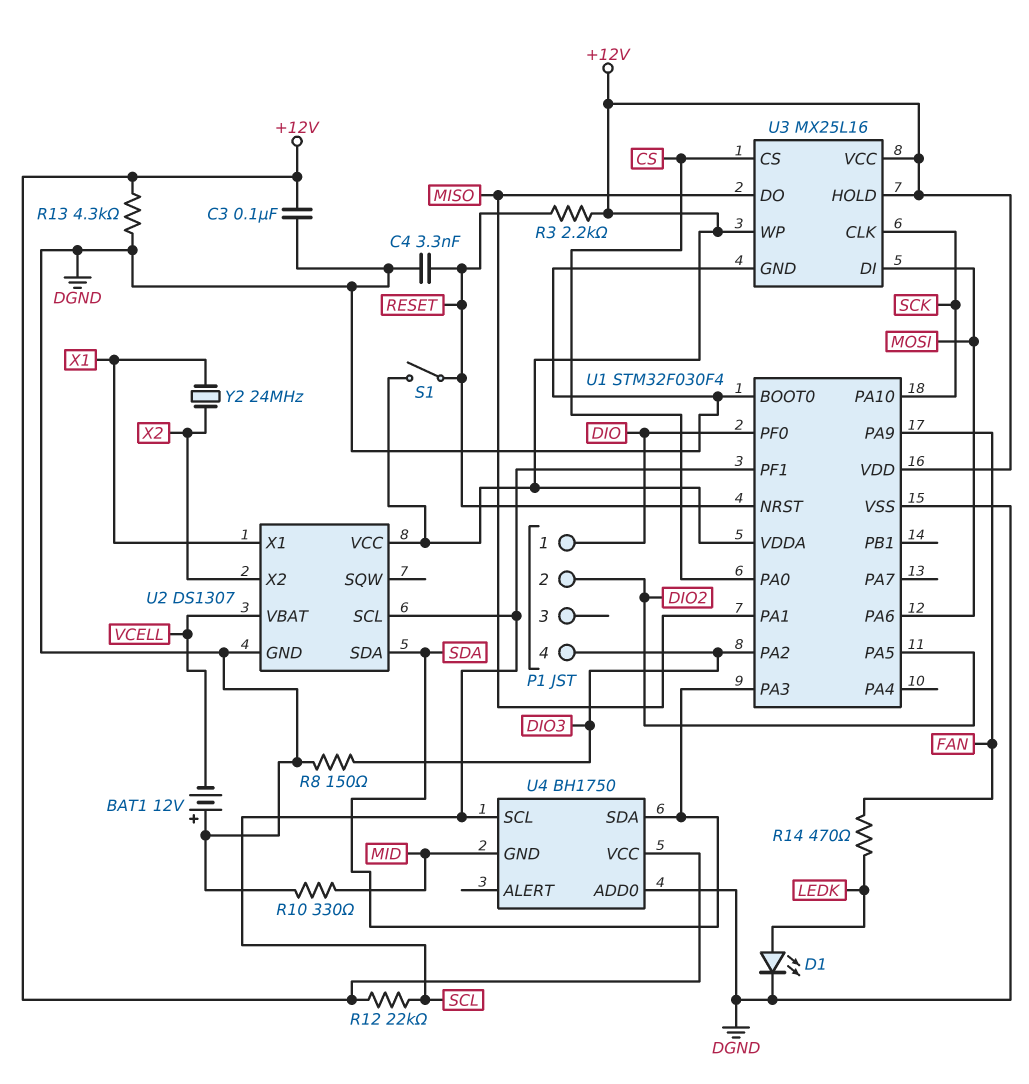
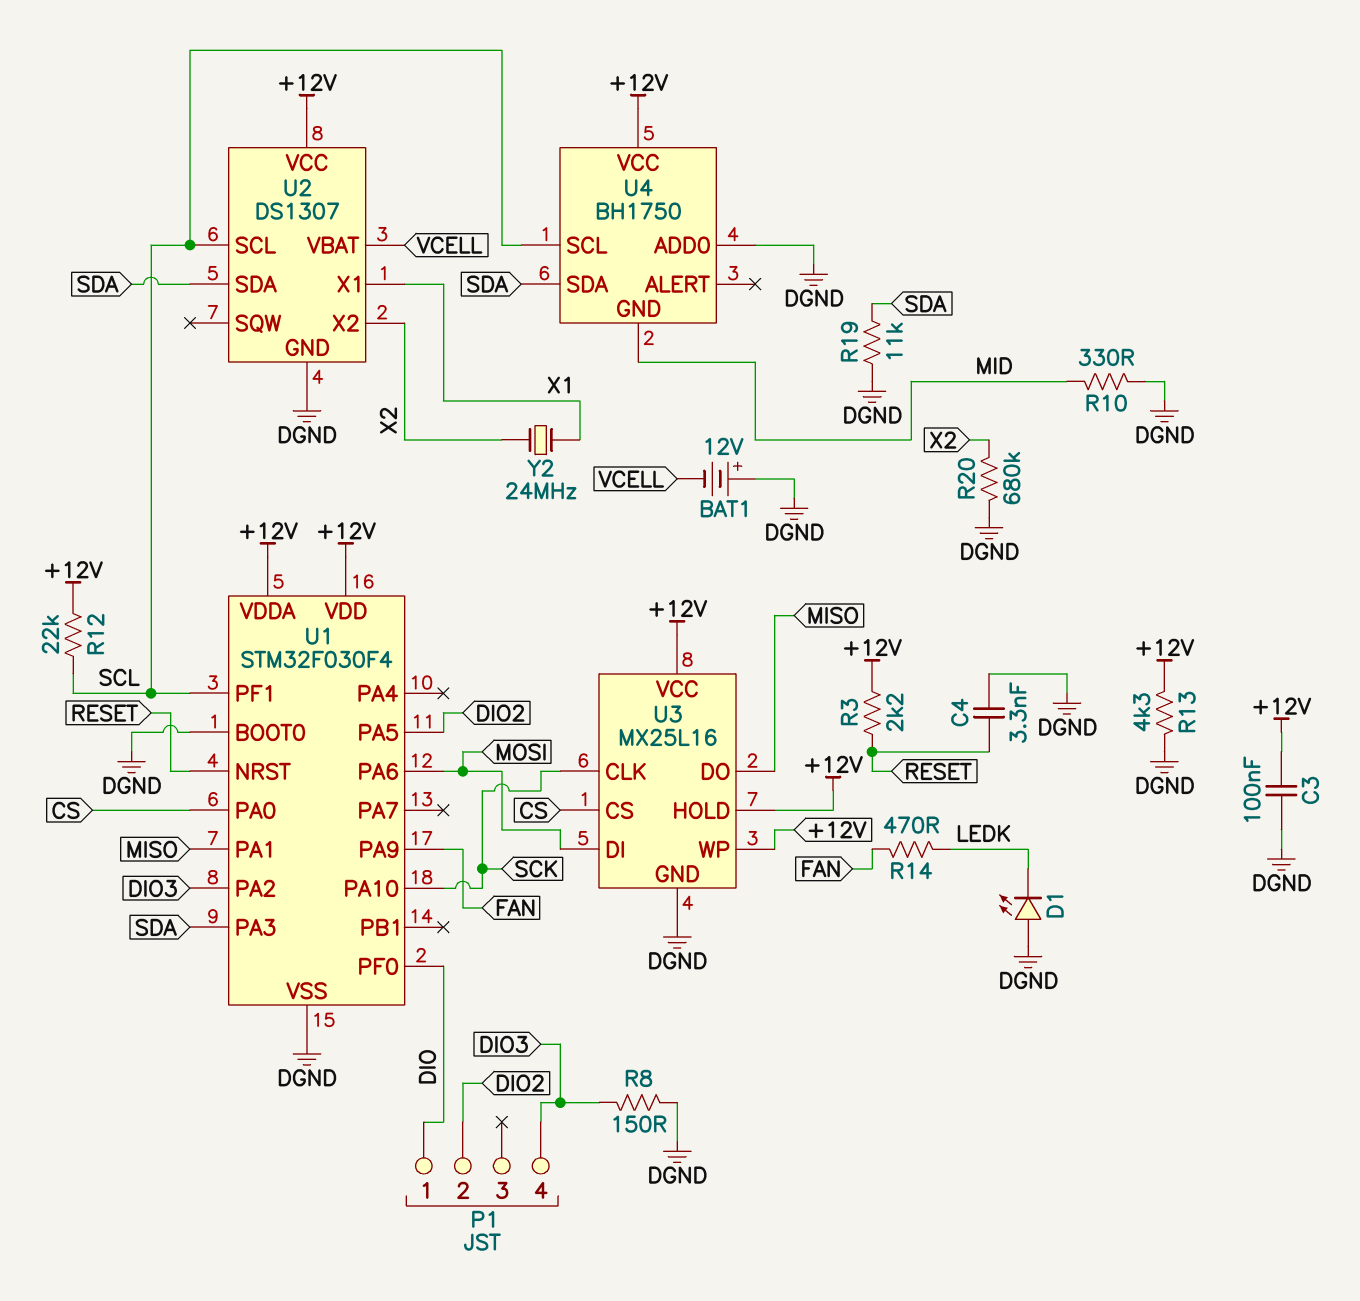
D1: LED (A LEDK, K DGND) -> LED (A DGND, K LEDK)
R19: none -> 11k (DGND, SDA)
R20: none -> 680k (DGND, X2)
S1: switch (+12V, RESET) -> none

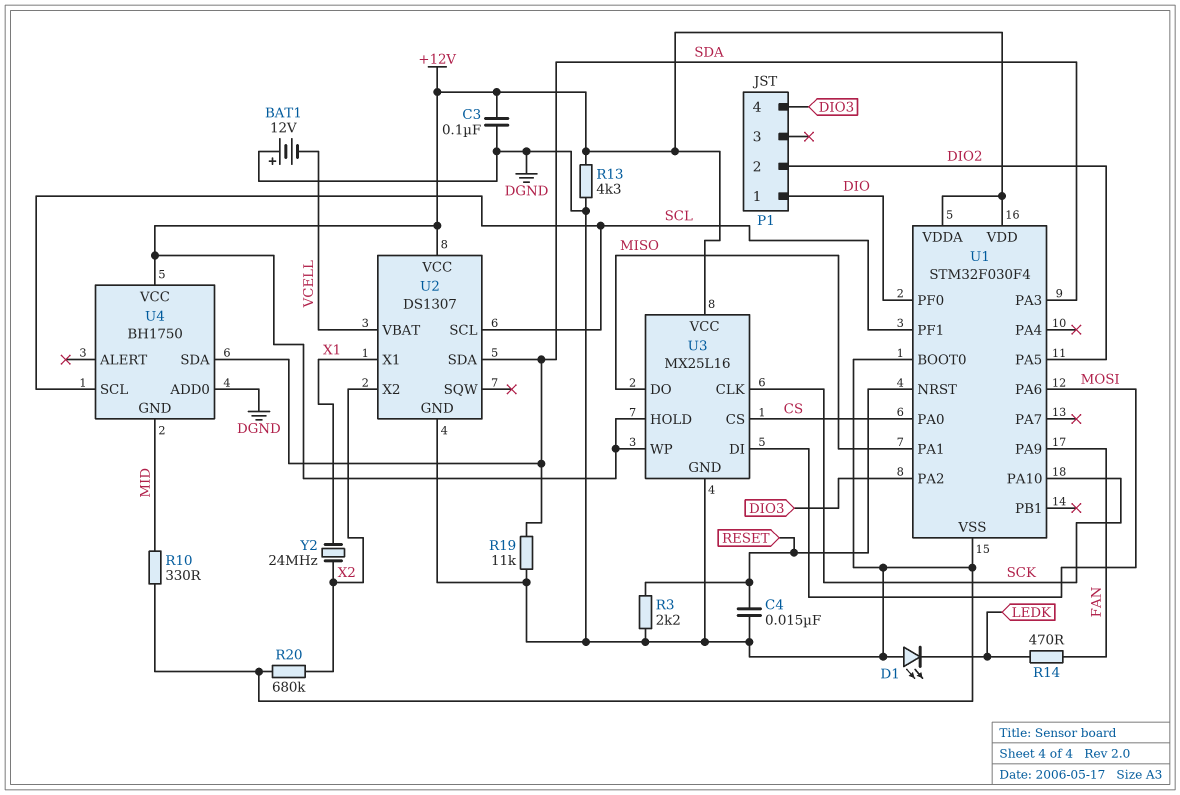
C4: 3.3nF (DGND, RESET) -> 15nF (DGND, RESET)
R3: 2.2k (+12V, RESET) -> 2.2k (DGND, RESET)
R8: 150 (DGND, DIO3) -> none
R12: 22k (+12V, SCL) -> none

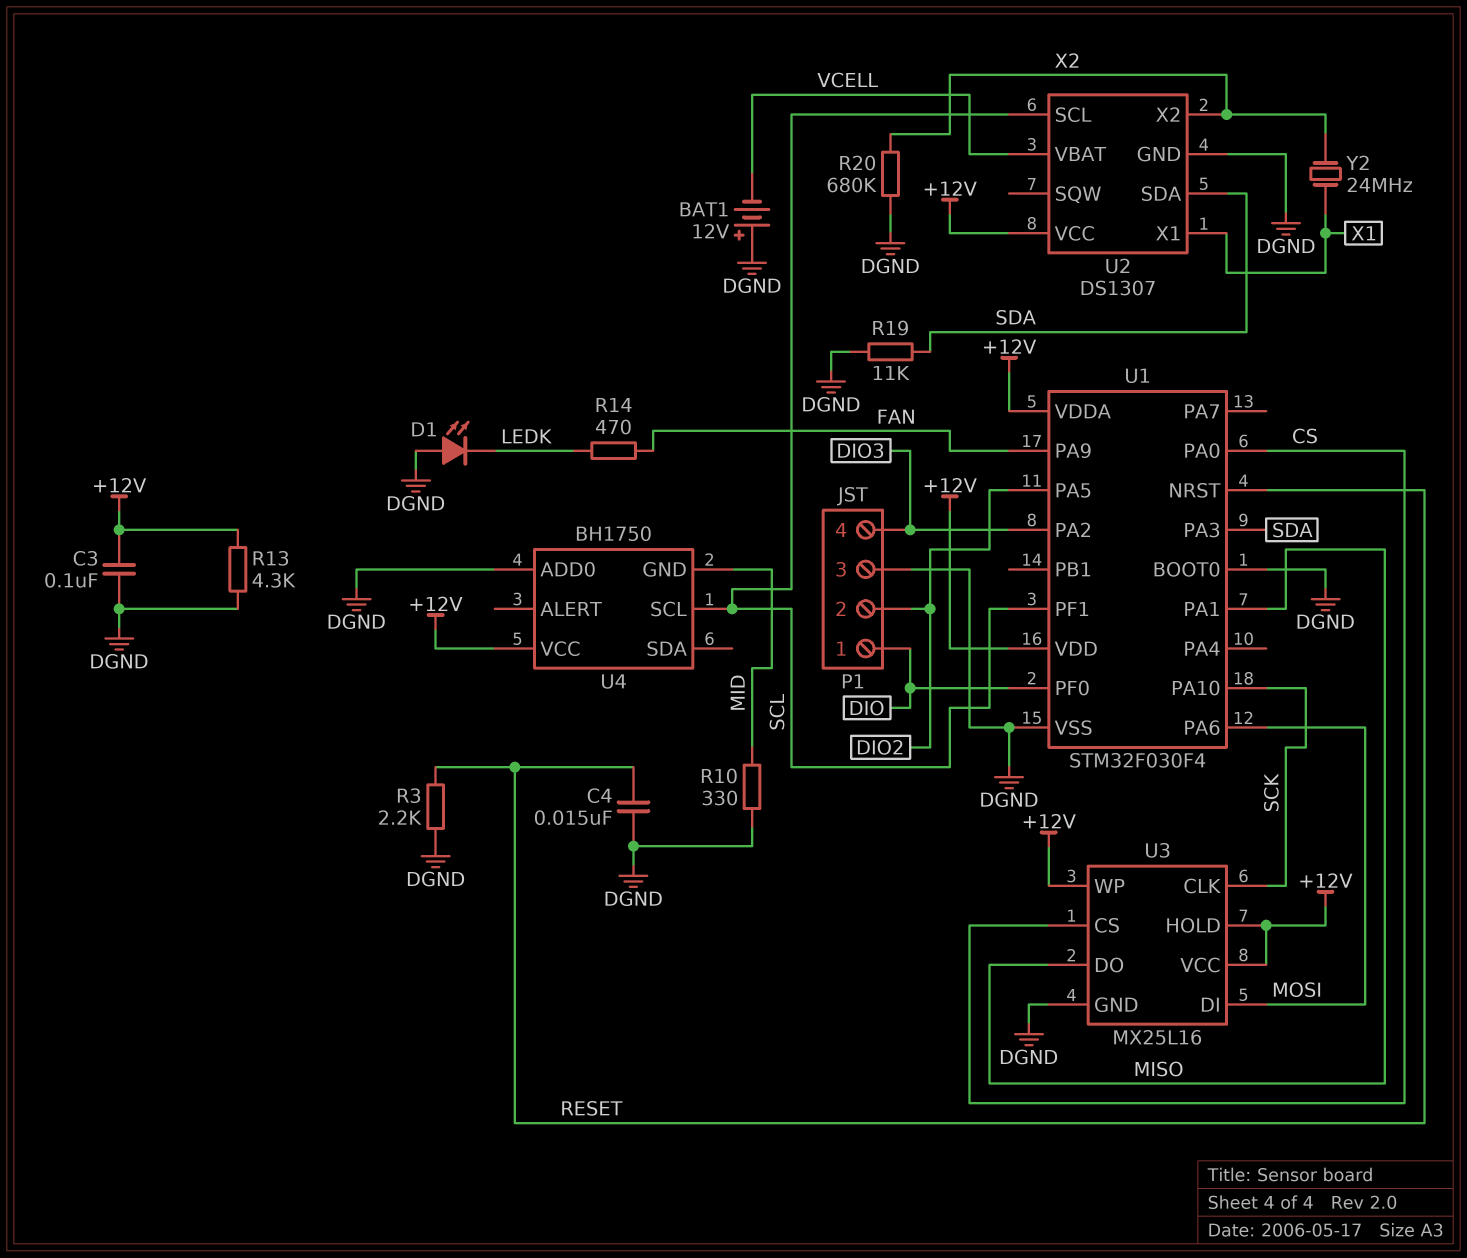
P1 pin 3: none -> DGND
U4 pin SDA: SDA -> none

